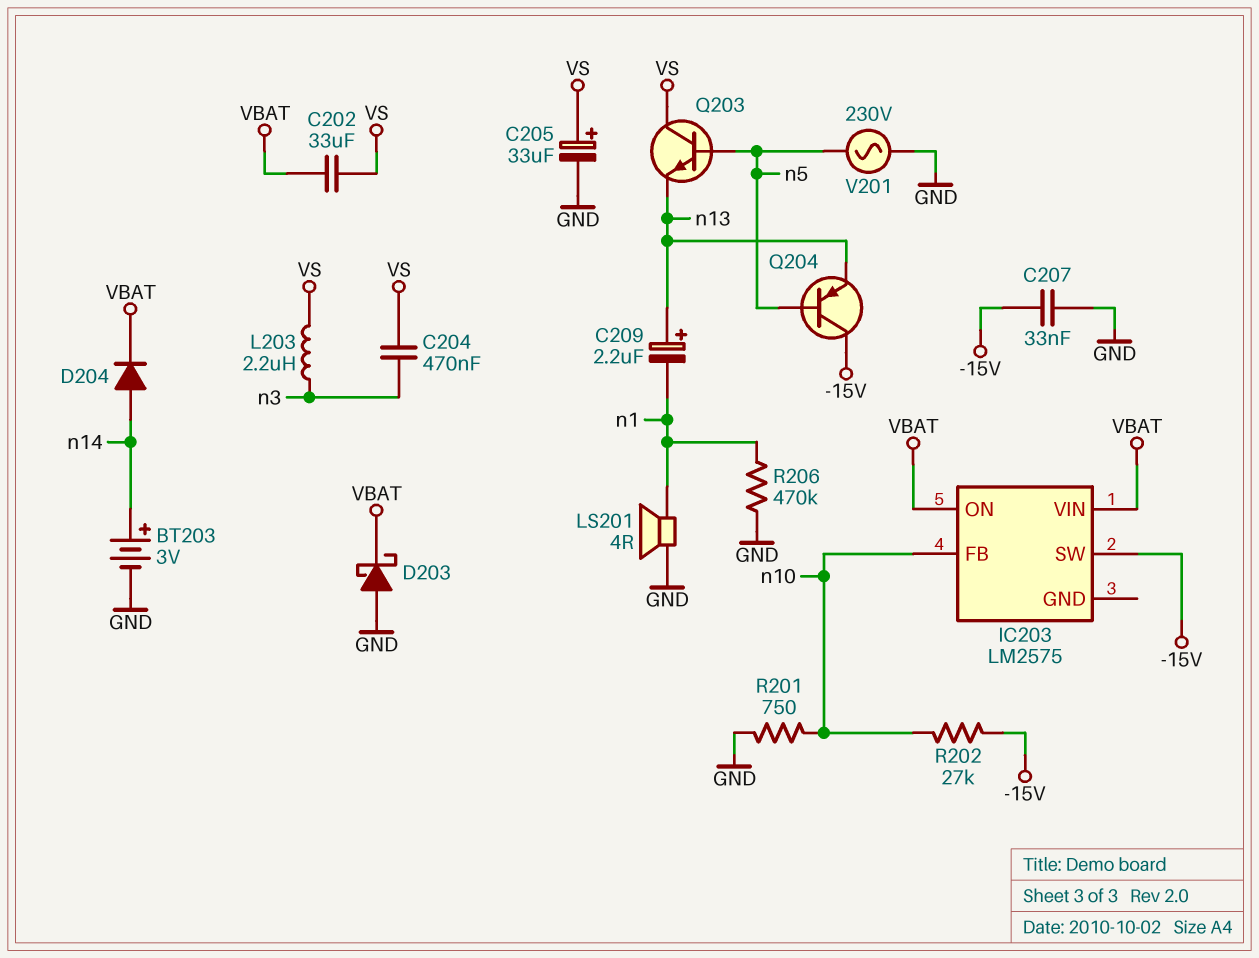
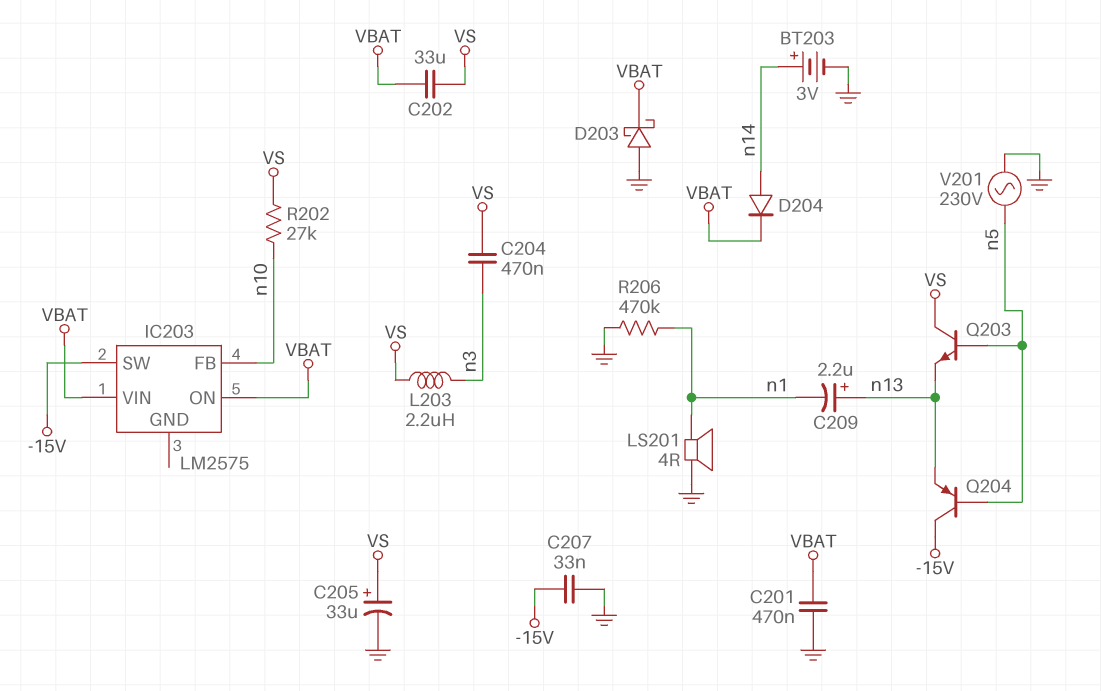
C201: none -> 470nF (GND, VBAT)
R201: 750 (GND, n10) -> none
R202: 27k (-15V, n10) -> 27k (VS, n10)

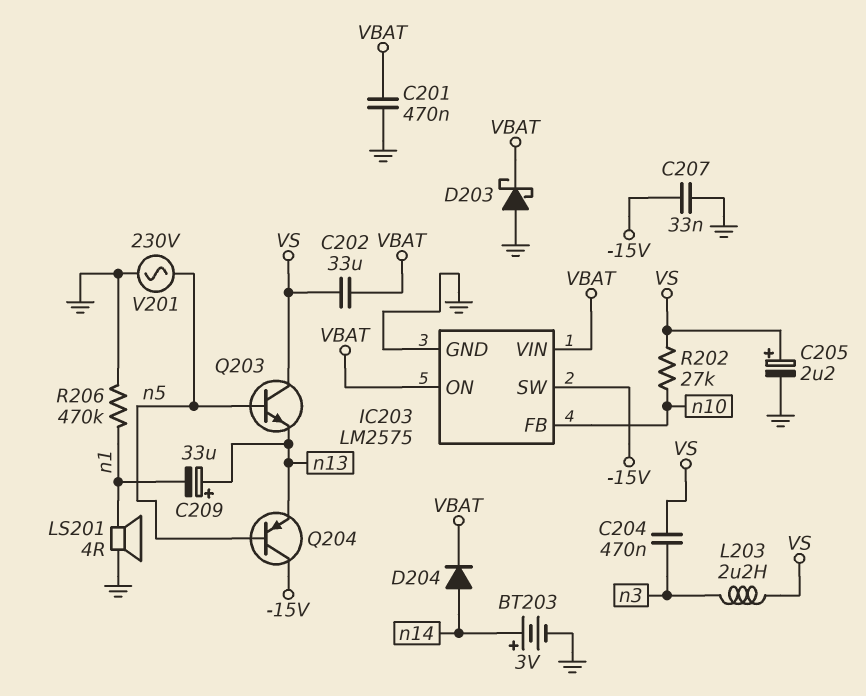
C205: 33uF (plus VS, minus GND) -> 2.2uF (plus VS, minus GND)
C209: 2.2uF (plus n13, minus n1) -> 33uF (plus n13, minus n1)
IC203 pin GND: none -> GND

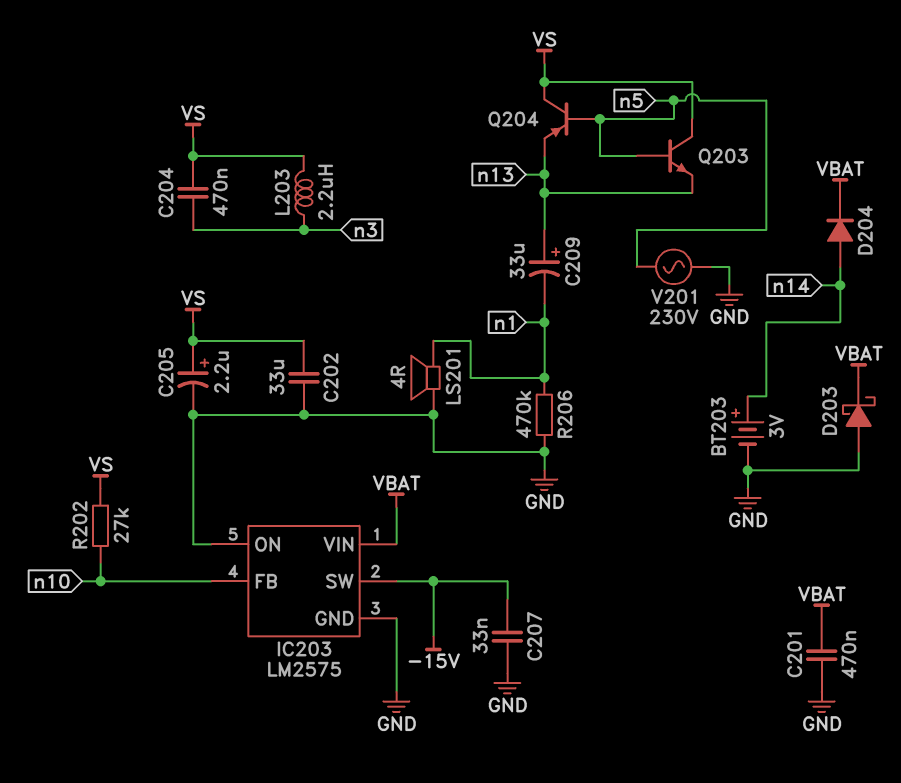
C202: 33uF (VBAT, VS) -> 33uF (GND, VS)
IC203 pin ON: VBAT -> GND
Q204: PNP (B n5, C -15V, E n13) -> PNP (B n5, C VS, E n13)

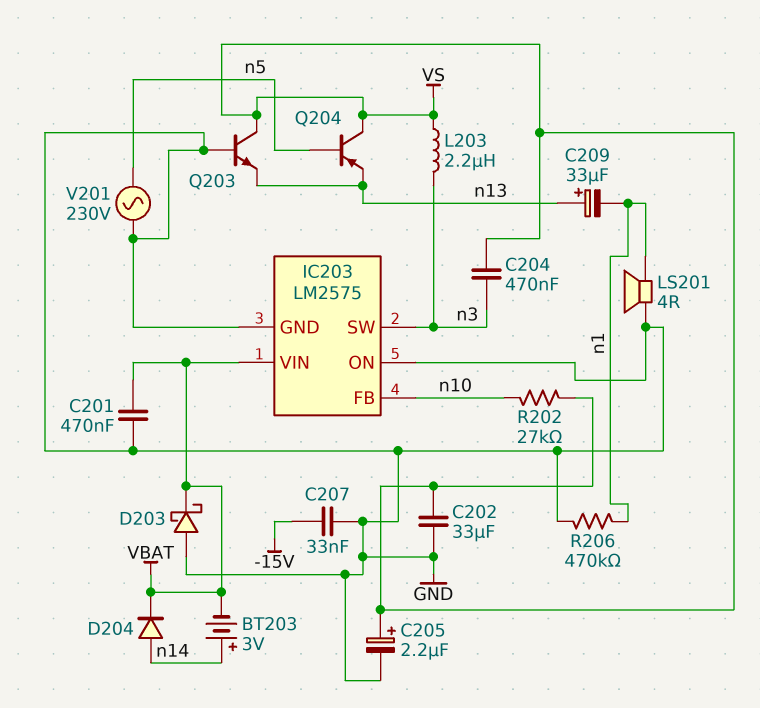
BT203: 3V (plus n14, minus GND) -> 3V (plus n14, minus VBAT)
IC203 pin SW: -15V -> n3
Q203: NPN (B n5, C VS, E n13) -> NPN (B GND, C VS, E n13)

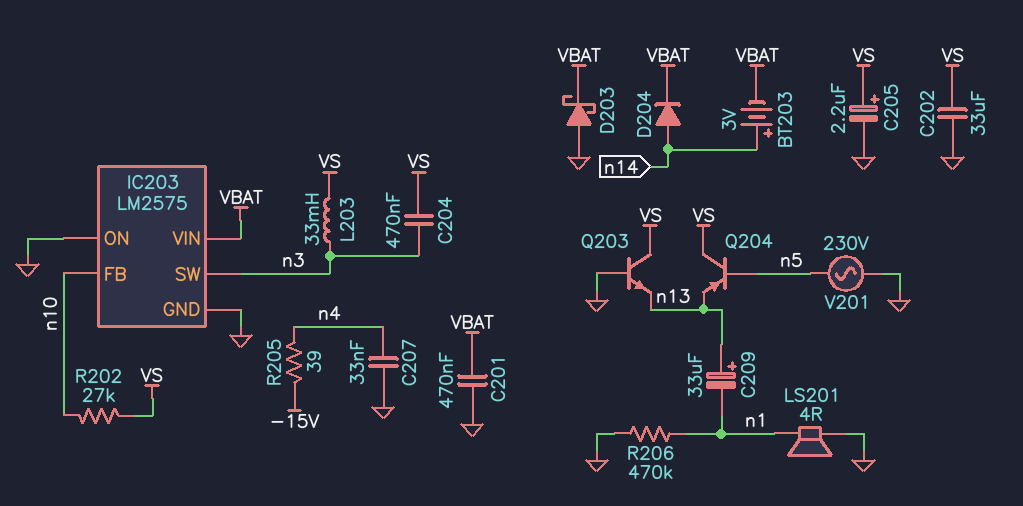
C207: 33nF (-15V, GND) -> 33nF (GND, n4)
L203: 2.2uH (VS, n3) -> 33mH (VS, n3)
R205: none -> 39 (-15V, n4)

